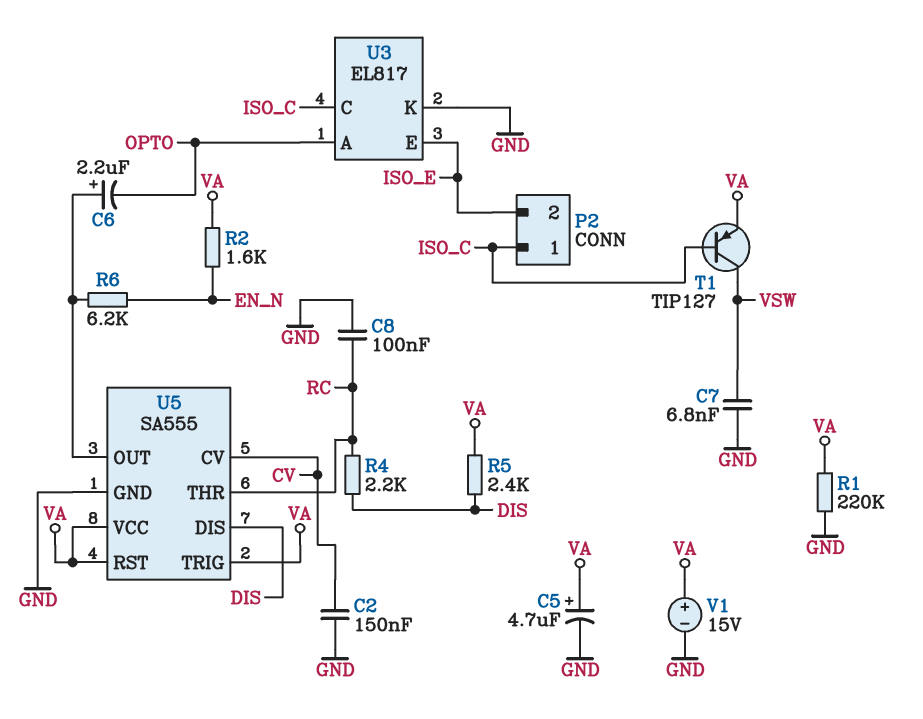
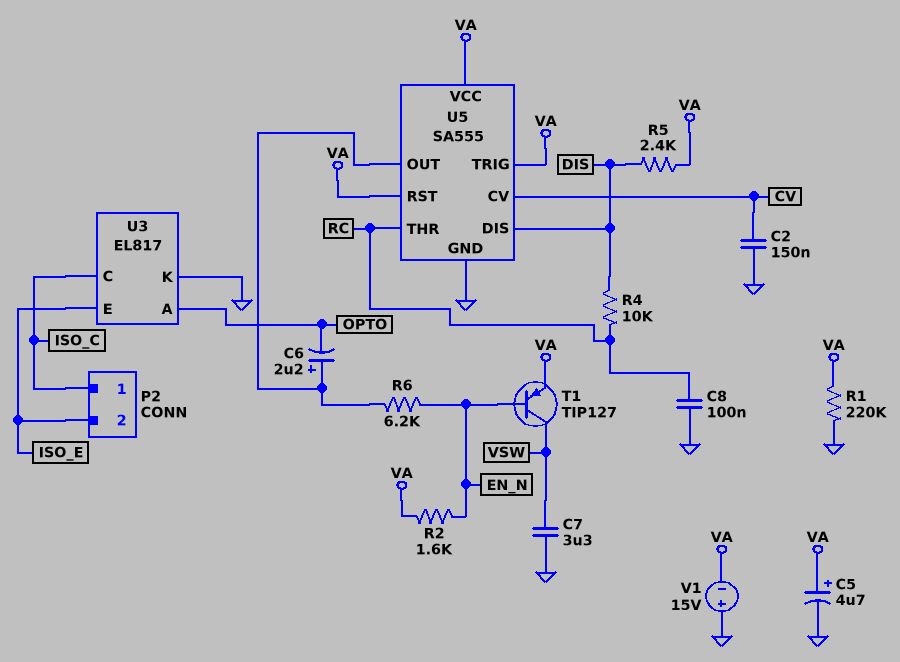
C7: 6.8nF (GND, VSW) -> 3.3uF (GND, VSW)
R4: 2.2k (DIS, RC) -> 10k (DIS, RC)
T1: PNP TIP127 (B ISO_C, C VSW, E VA) -> PNP TIP127 (B EN_N, C VSW, E VA)
V1: 15V (plus VA, minus GND) -> 15V (plus GND, minus VA)

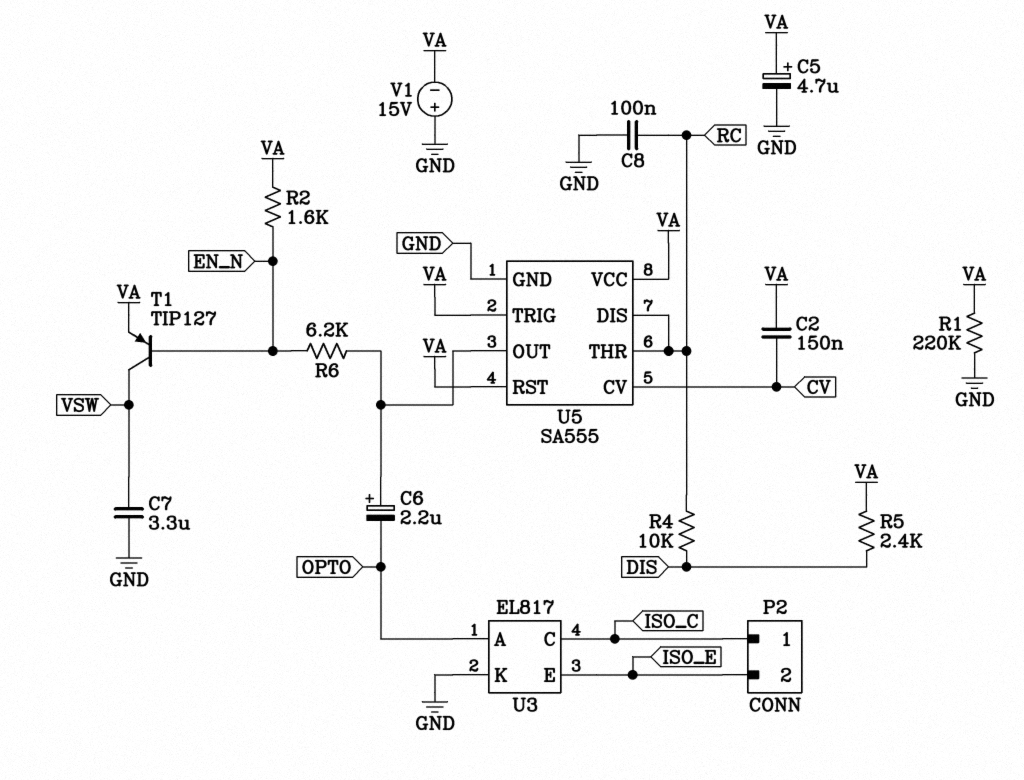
C2: 150nF (CV, GND) -> 150nF (CV, VA)
U5 pin DIS: DIS -> RC

